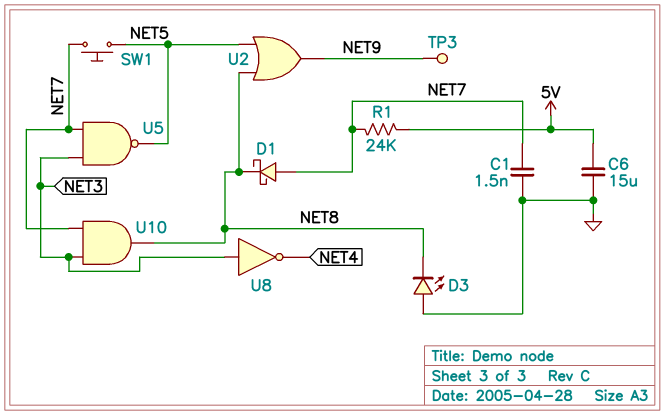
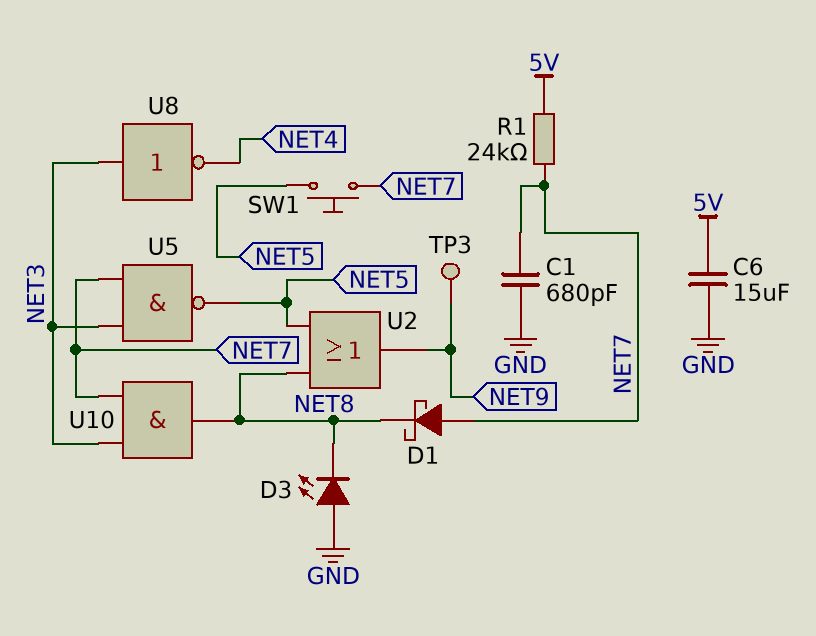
C1: 1.5nF (GND, NET7) -> 680pF (GND, NET7)

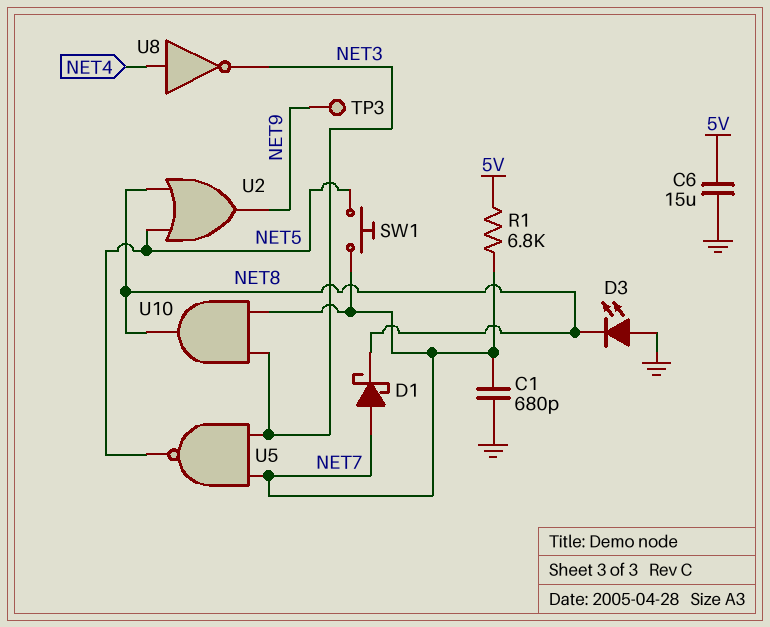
R1: 24k (5V, NET7) -> 6.8k (5V, NET7)
U8: NOT (in NET3, out NET4) -> NOT (in NET4, out NET3)

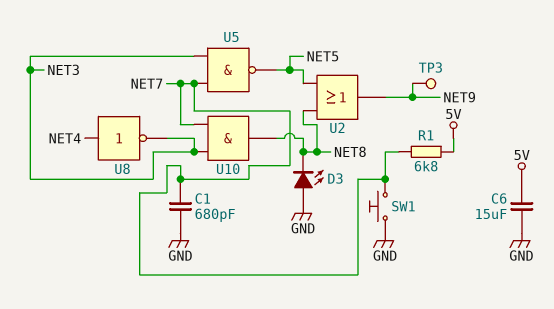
D1: schottky (A NET7, K NET8) -> none
SW1: button (NET5, NET7) -> button (GND, NET7)

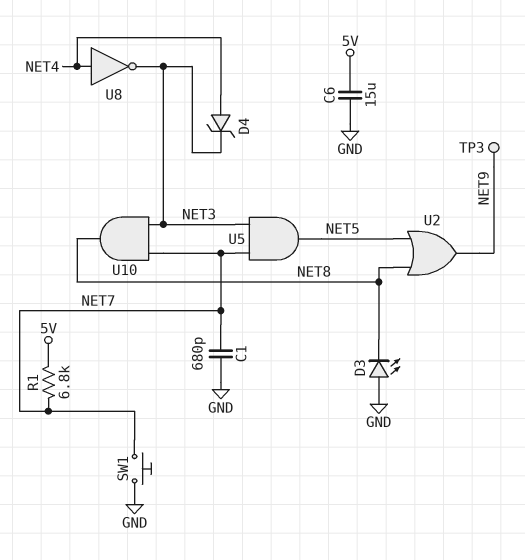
D4: none -> zener (A NET4, K NET3)
U5: NAND (in NET3, in NET7, out NET5) -> AND (in NET3, in NET7, out NET5)

